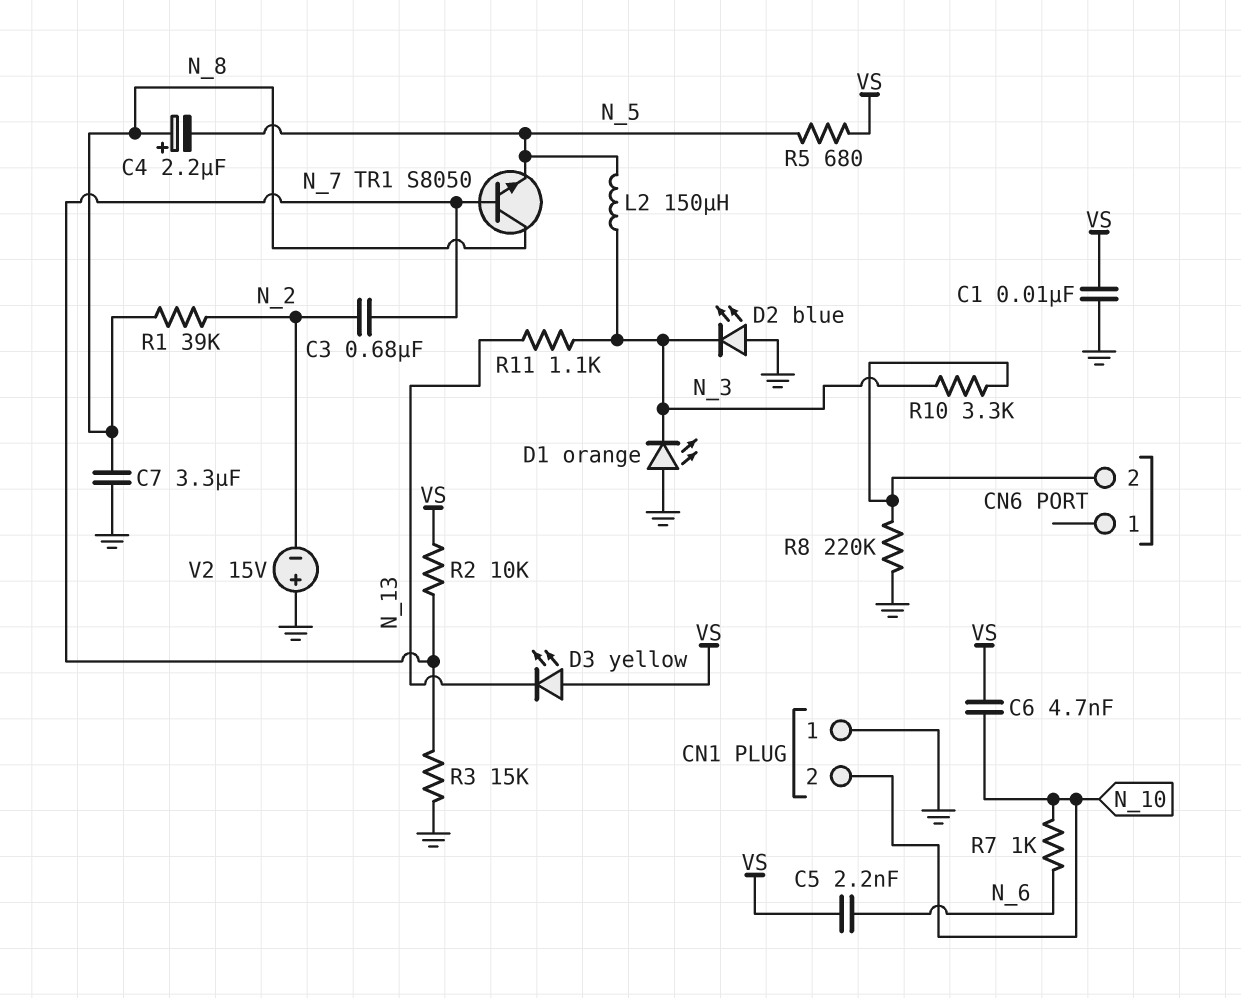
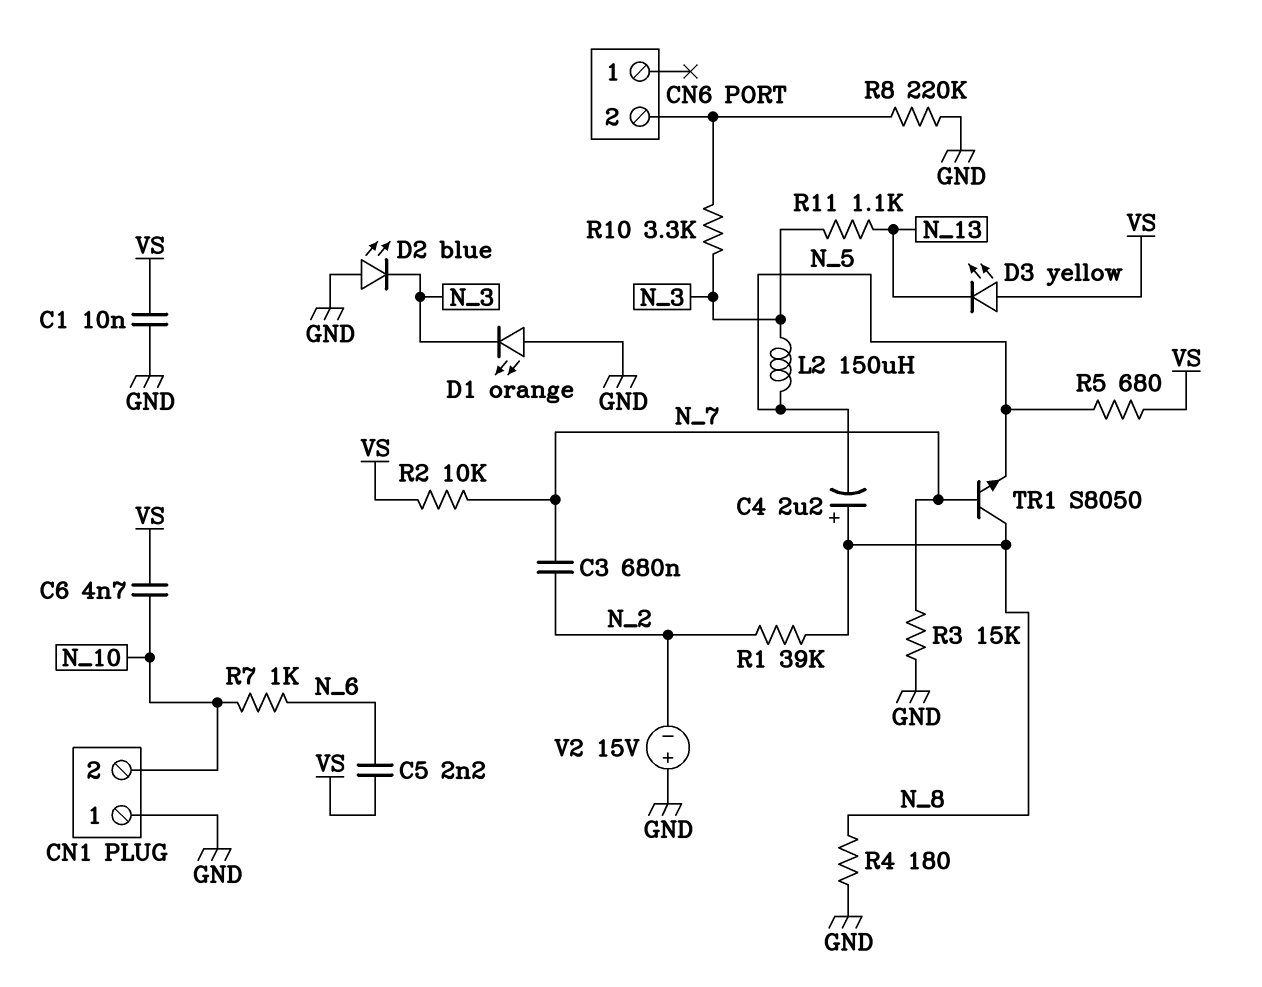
C7: 3.3uF (GND, N_8) -> none
R4: none -> 180 (GND, N_8)

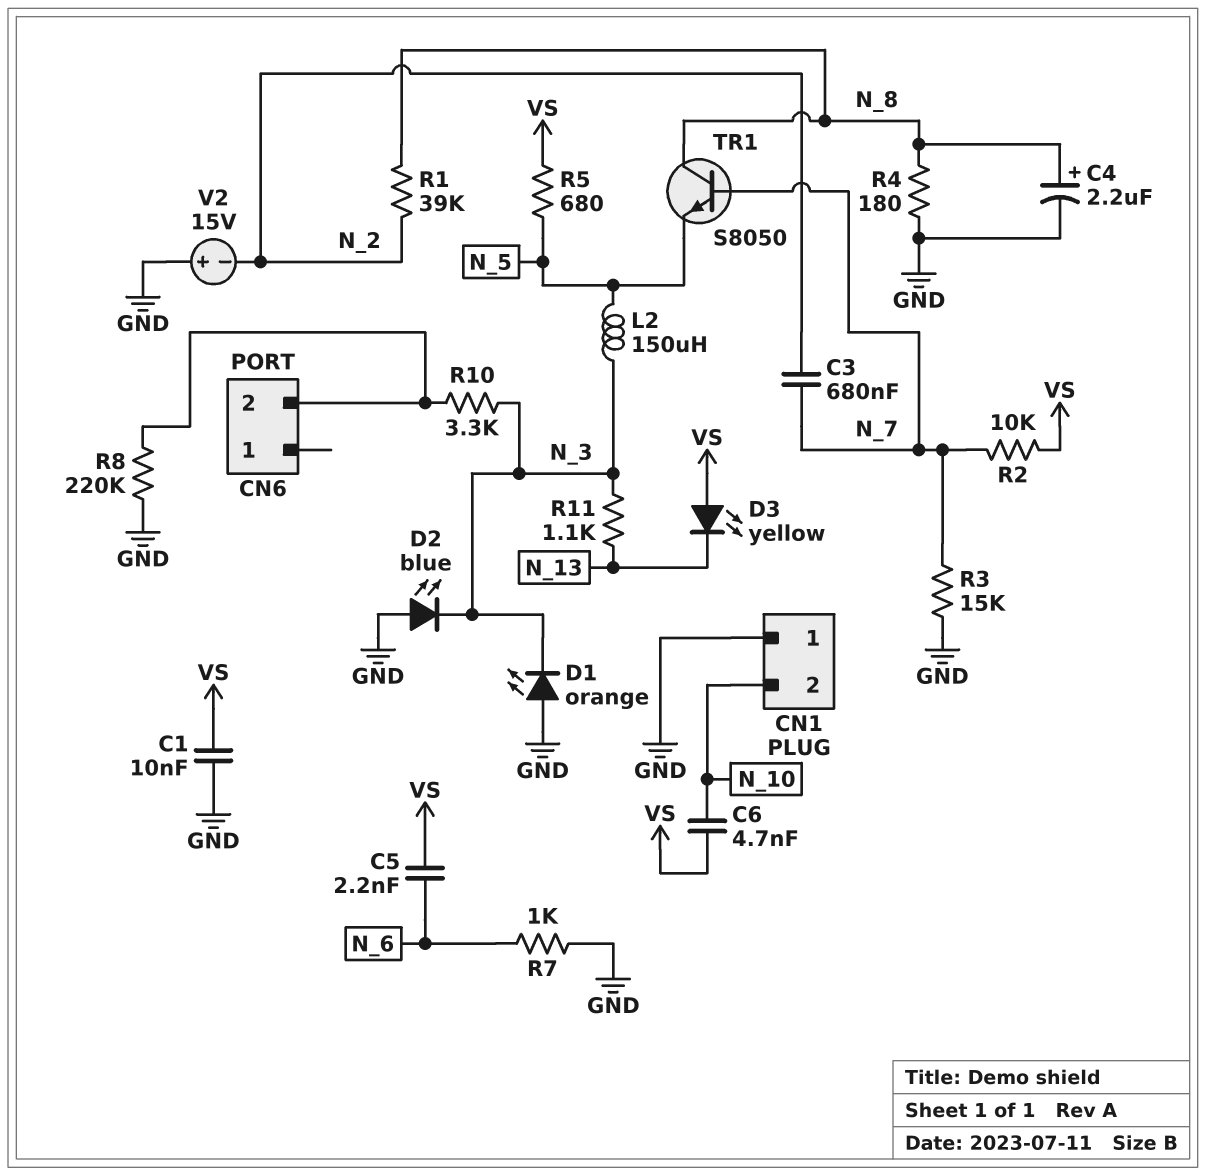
C4: 2.2uF (plus N_8, minus N_5) -> 2.2uF (plus N_8, minus GND)
R7: 1k (N_6, N_10) -> 1k (GND, N_6)

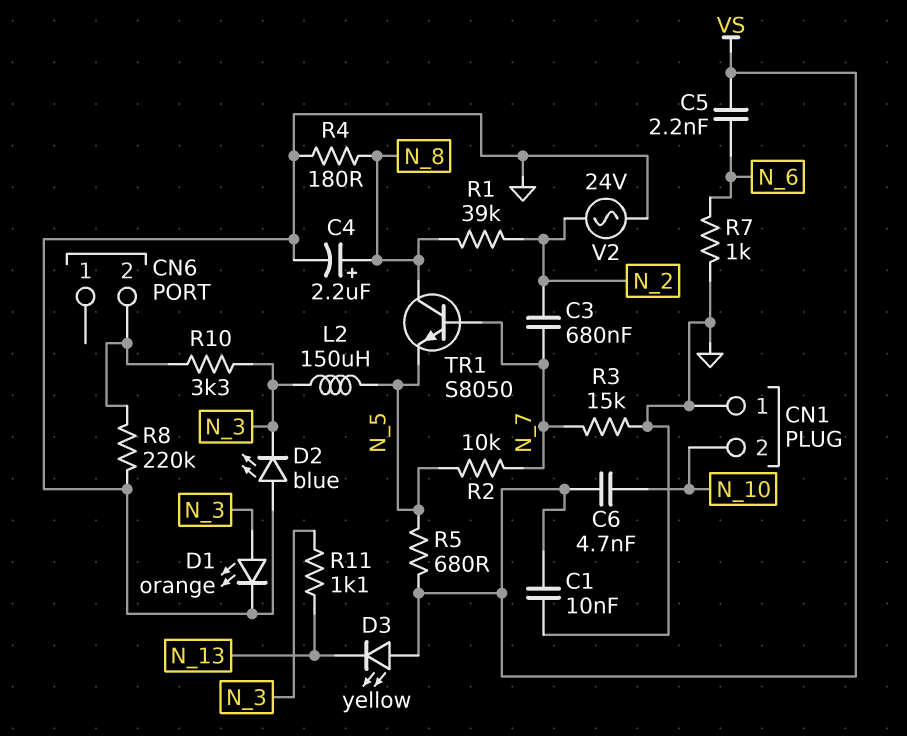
D1: LED orange (A GND, K N_3) -> LED orange (A N_3, K GND)
R2: 10k (N_7, VS) -> 10k (N_5, N_7)
V2: 15V (plus GND, minus N_2) -> AC 24V (GND, N_2)

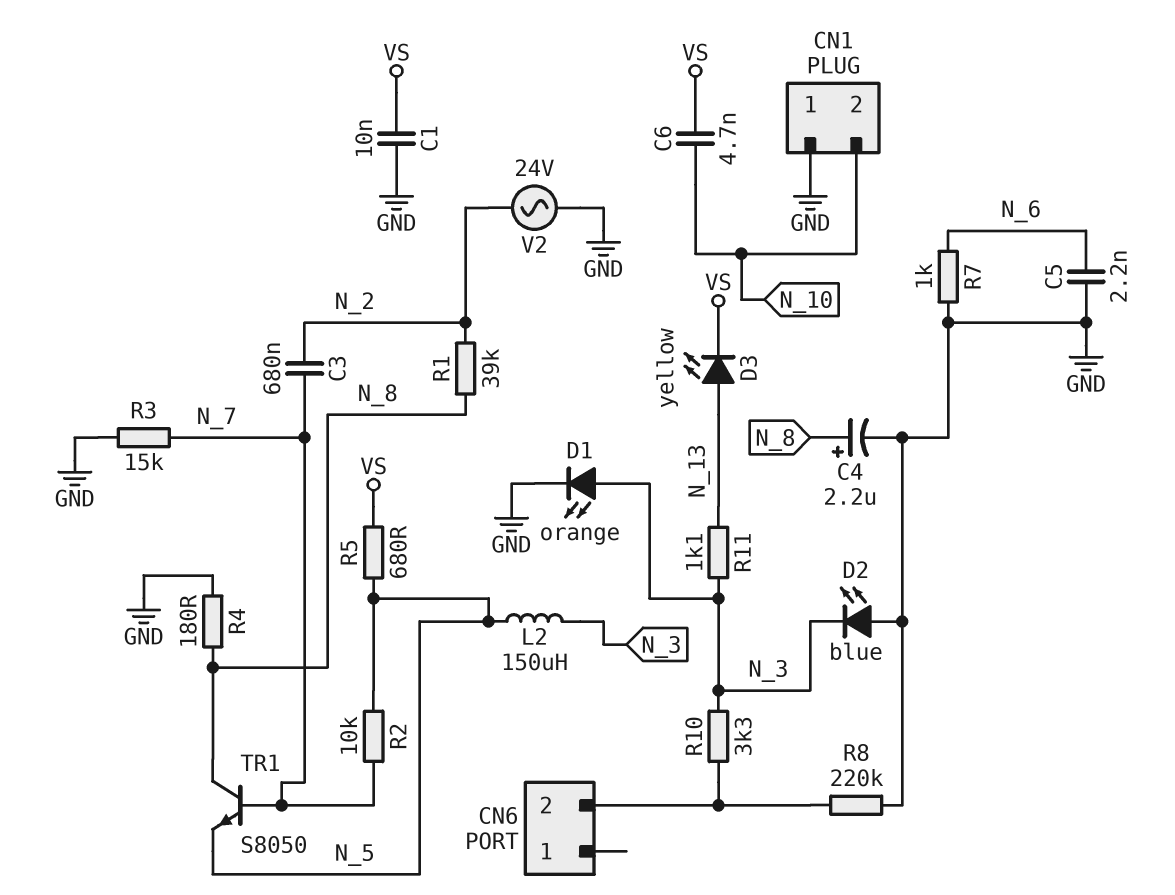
C5: 2.2nF (N_6, VS) -> 2.2nF (GND, N_6)
D3: LED yellow (A VS, K N_13) -> LED yellow (A N_13, K VS)

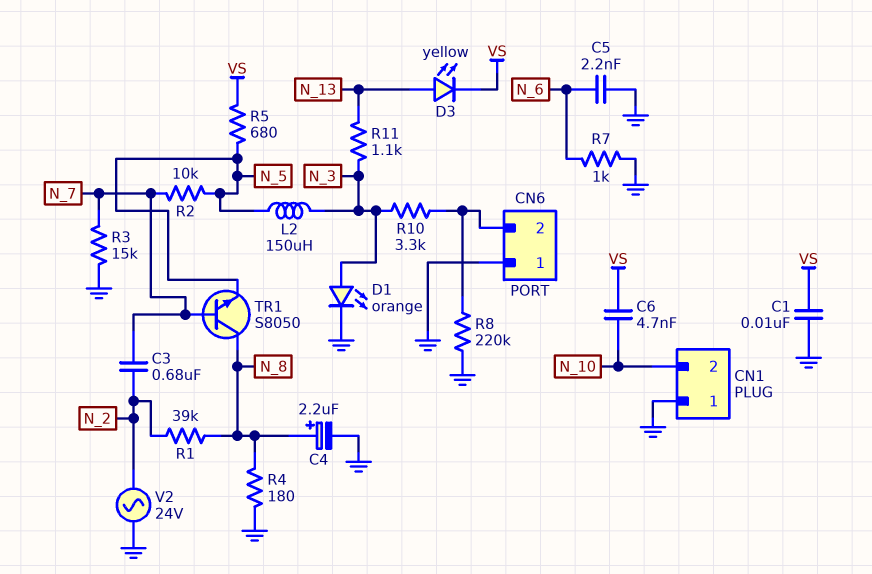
CN6 pin 1: none -> GND
D2: LED blue (A GND, K N_3) -> none

